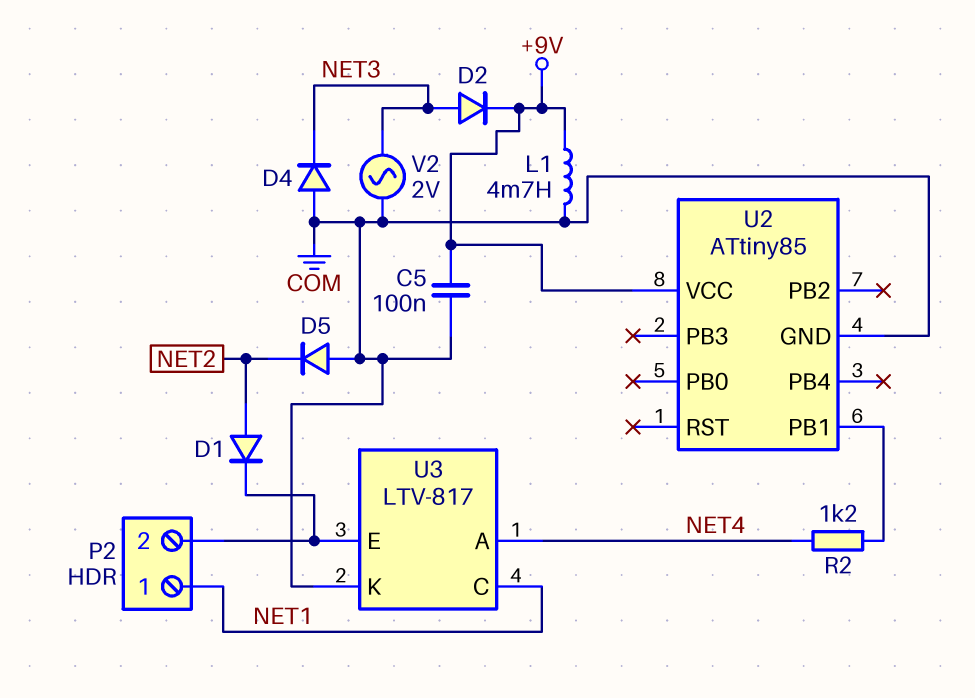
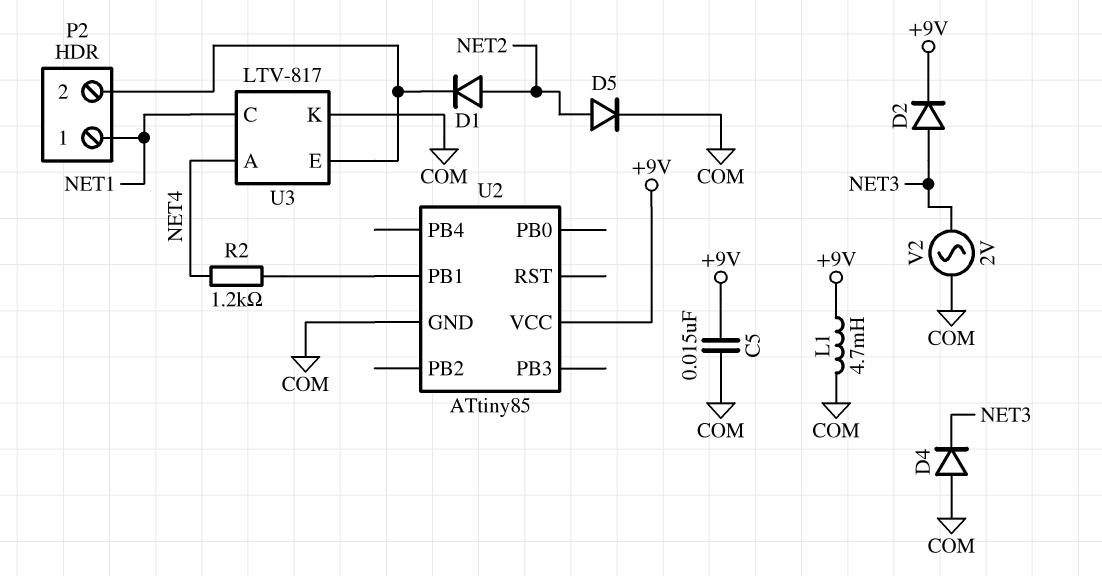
C5: 100nF (+9V, COM) -> 15nF (+9V, COM)
D5: diode (A COM, K NET2) -> diode (A NET2, K COM)

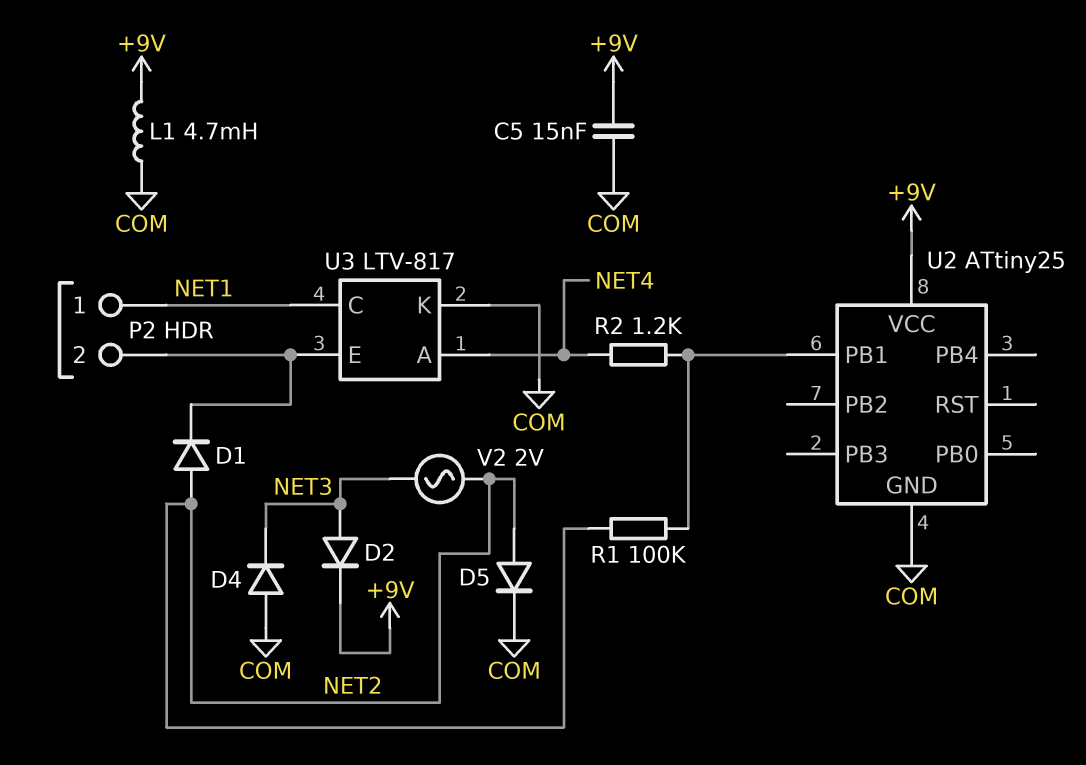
R1: none -> 100k (NET2, U2/PB1)
U2: ATtiny85 -> ATtiny25
V2: AC 2V (COM, NET3) -> AC 2V (NET2, NET3)

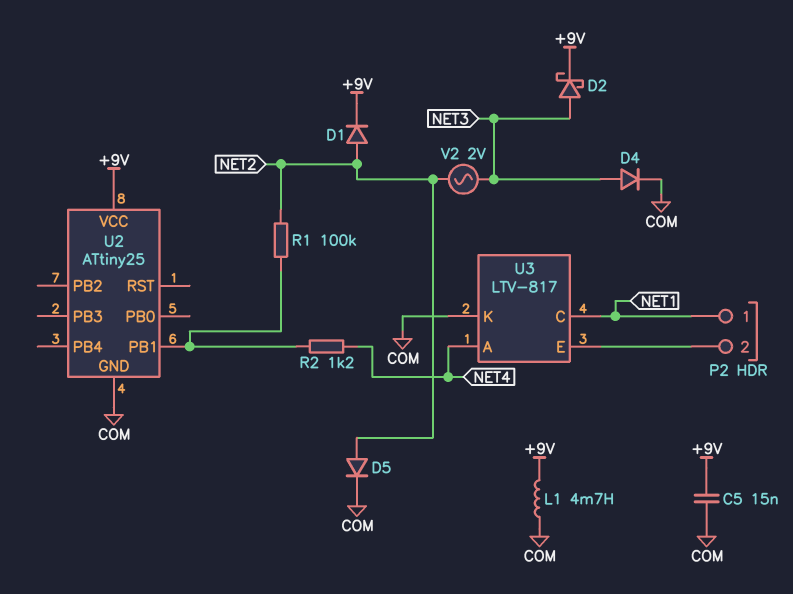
D1: diode (A NET2, K P2/2) -> diode (A NET2, K +9V)
D2: diode (A NET3, K +9V) -> schottky (A NET3, K +9V)
D4: diode (A COM, K NET3) -> diode (A NET3, K COM)

